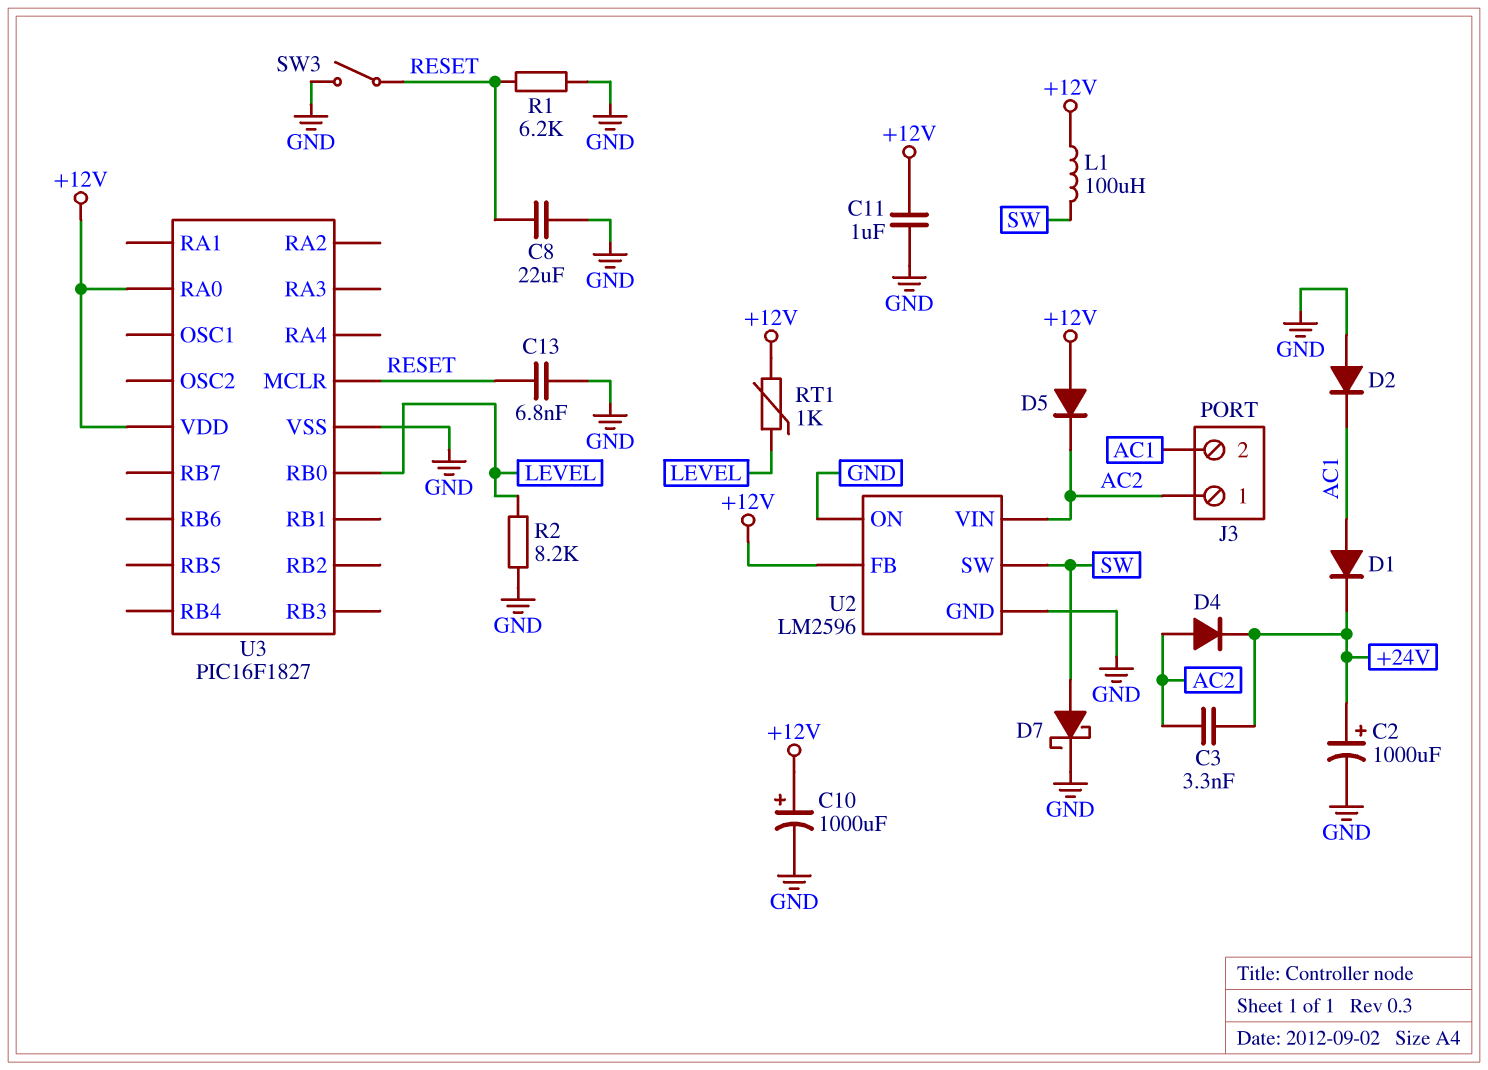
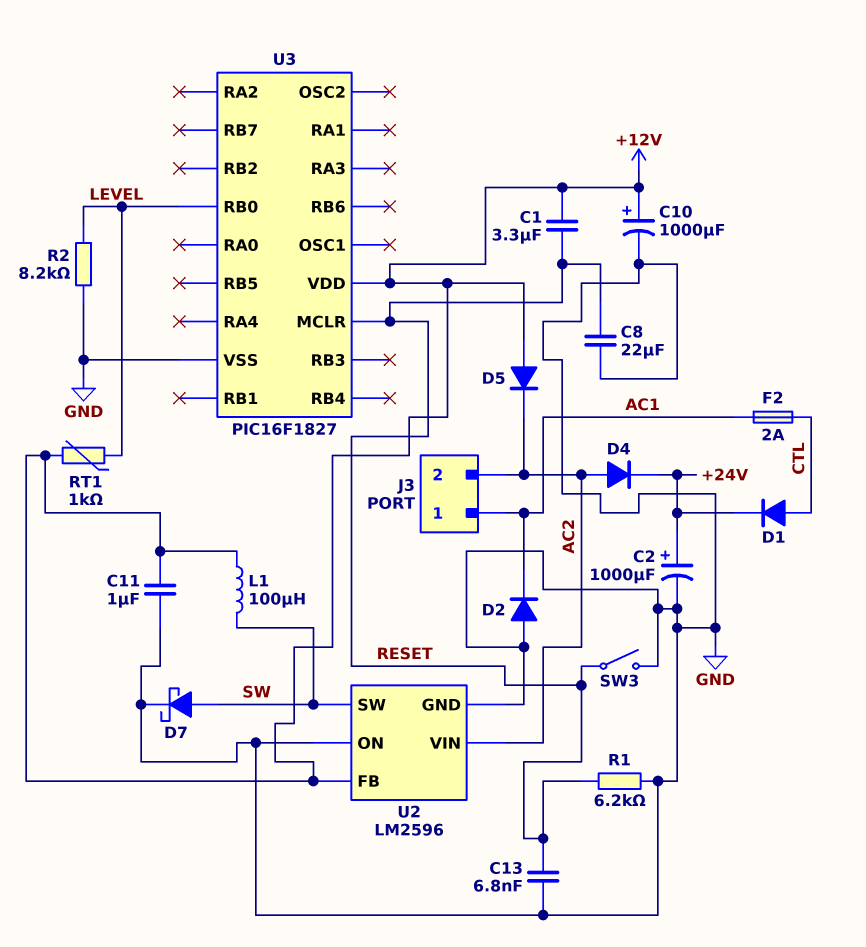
C1: none -> 3.3uF (+12V, RESET)
C3: 3.3nF (+24V, AC2) -> none
D1: diode (A AC1, K +24V) -> diode (A CTL, K +24V)
F2: none -> 2A (AC1, CTL)
J3 pin 1: AC2 -> AC1
J3 pin 2: AC1 -> AC2
U3 pin RA0: +12V -> none

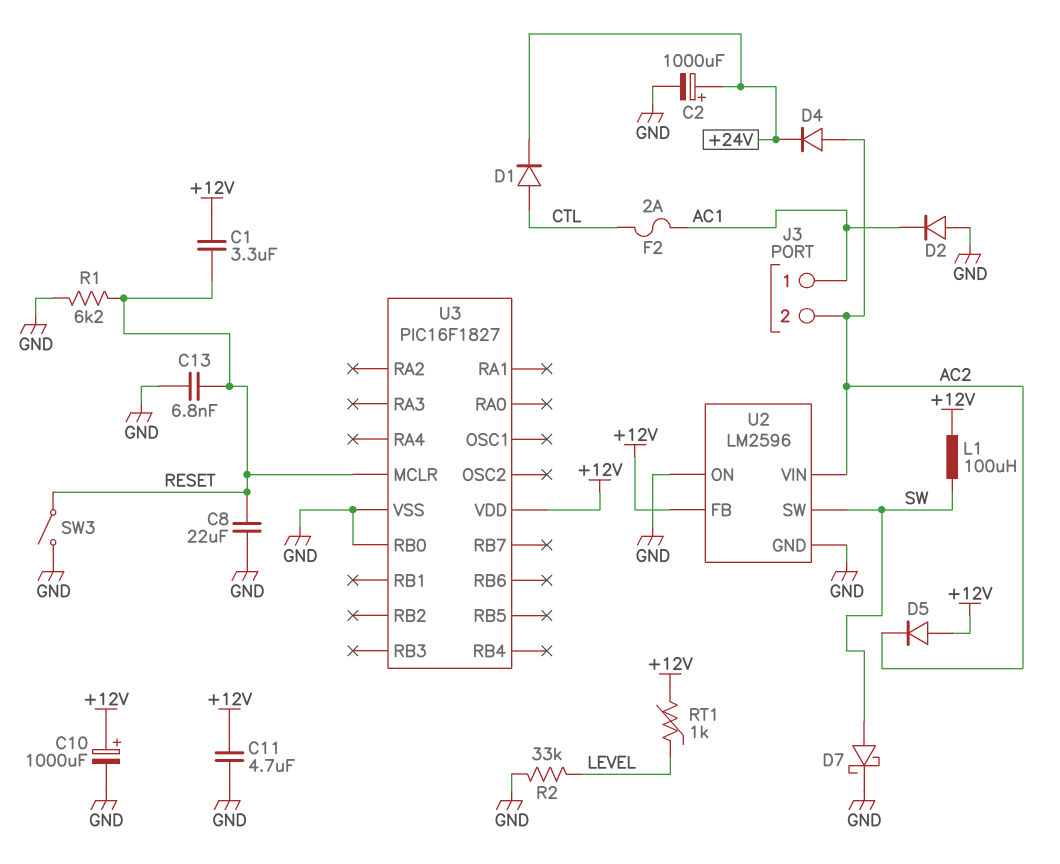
C11: 1uF (+12V, GND) -> 4.7uF (+12V, GND)
R2: 8.2k (GND, LEVEL) -> 33k (GND, LEVEL)
U3 pin RB0: LEVEL -> GND

